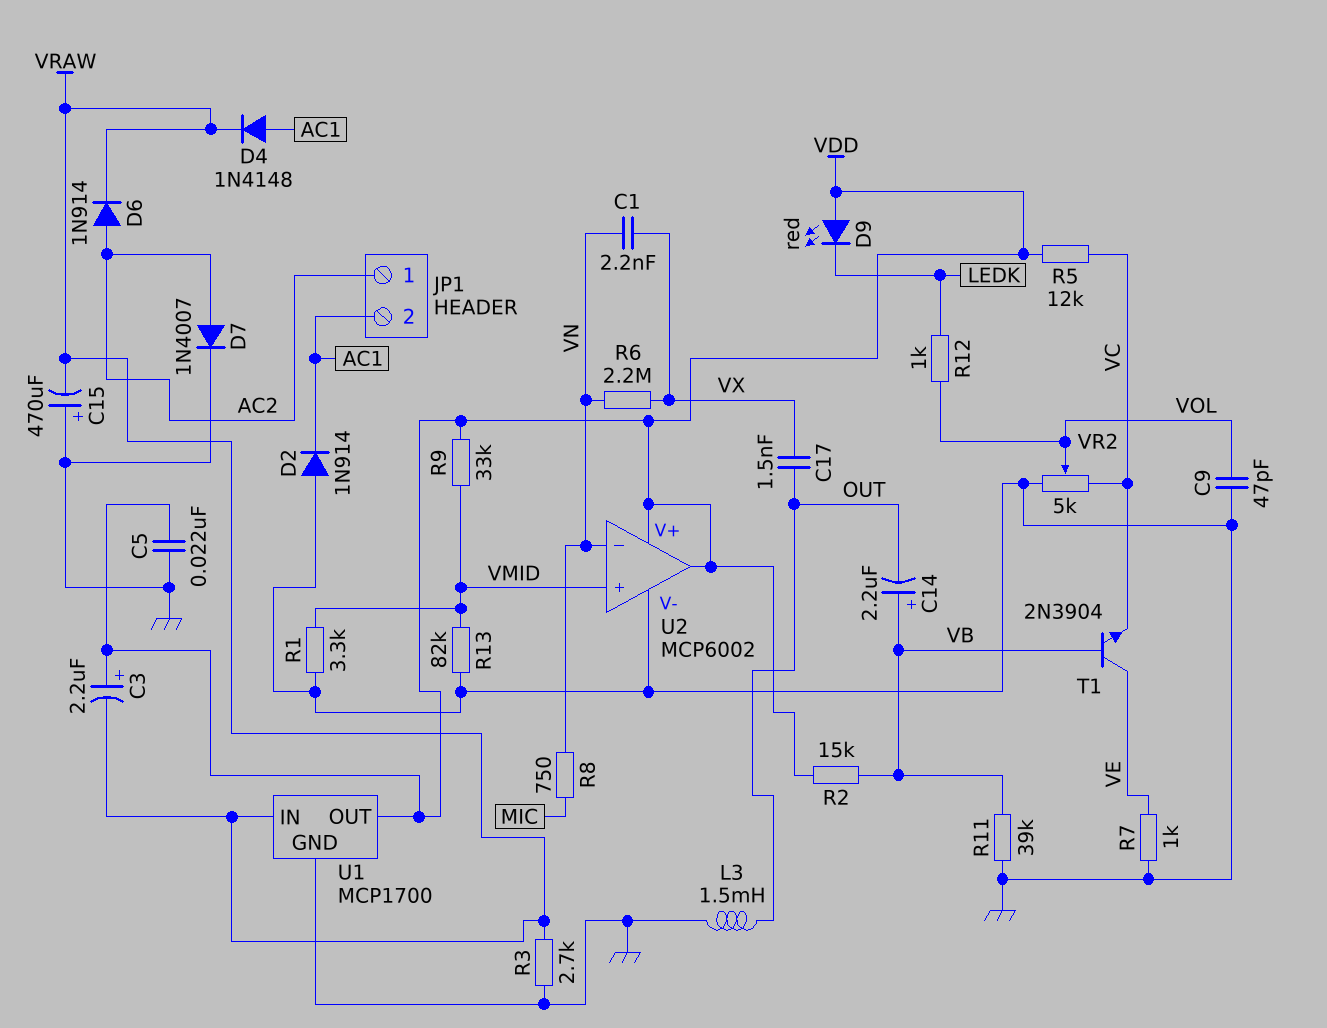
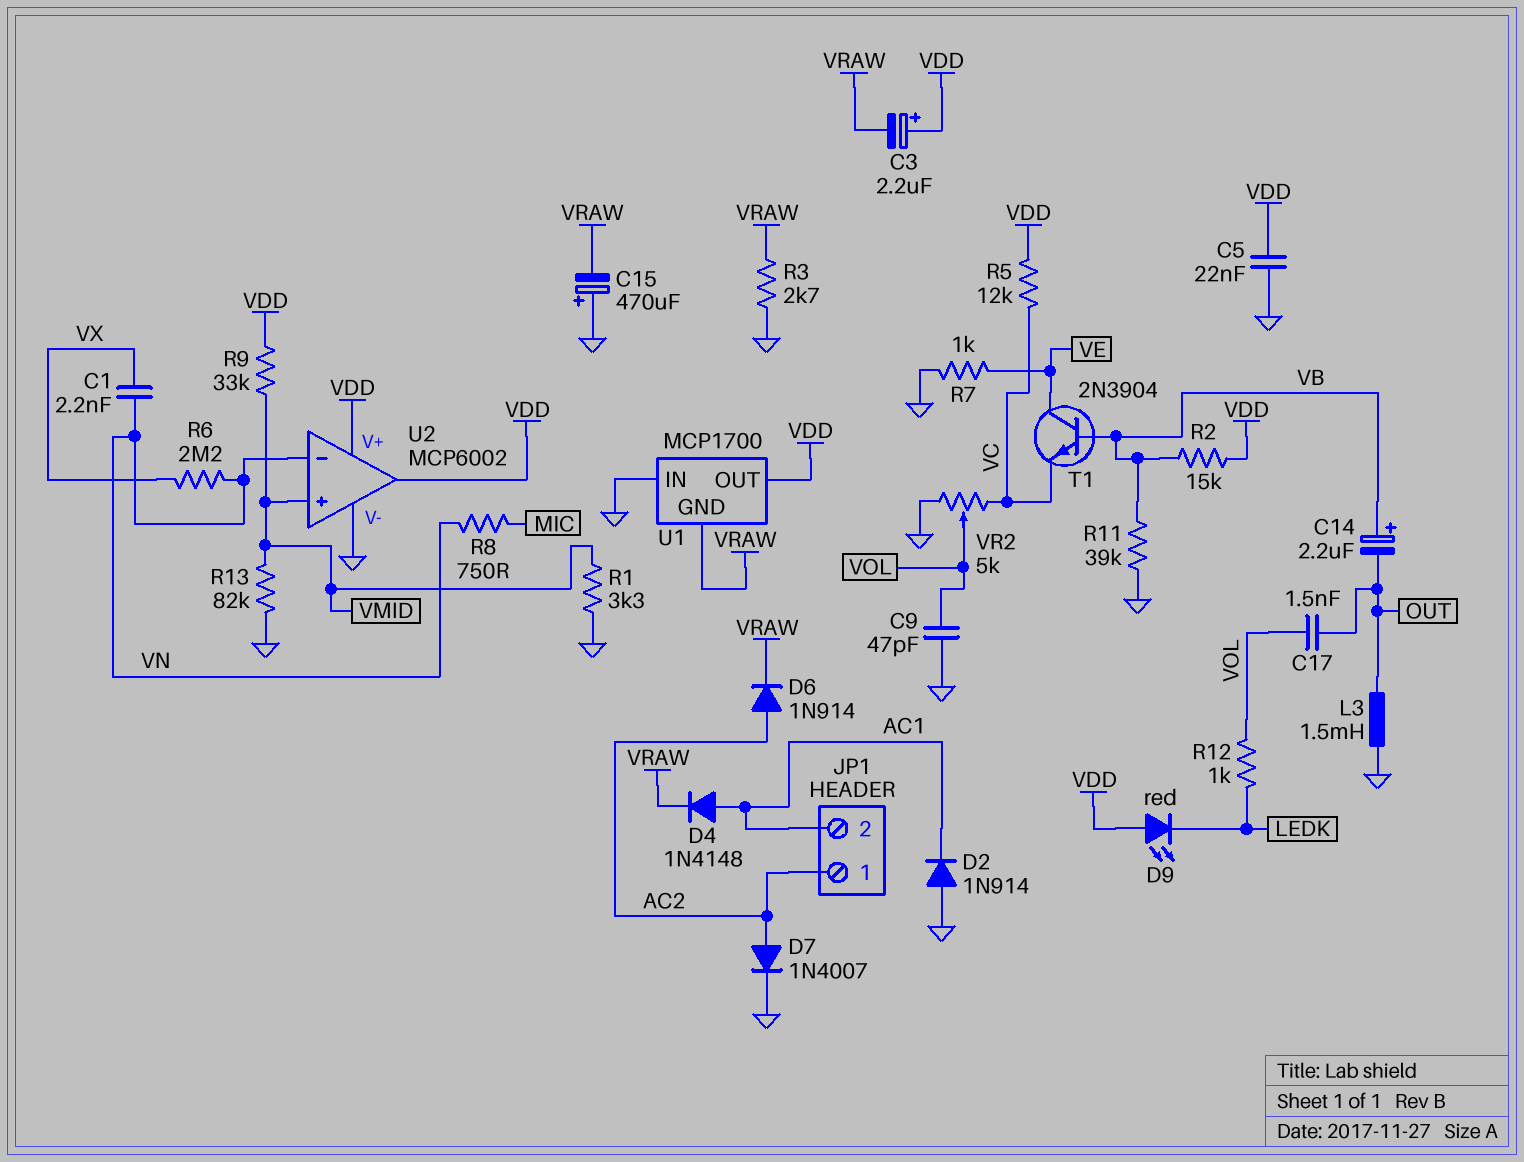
C17: 1.5nF (OUT, VX) -> 1.5nF (OUT, VOL)
U1 pin GND: GND -> VRAW
U1 pin IN: VRAW -> GND

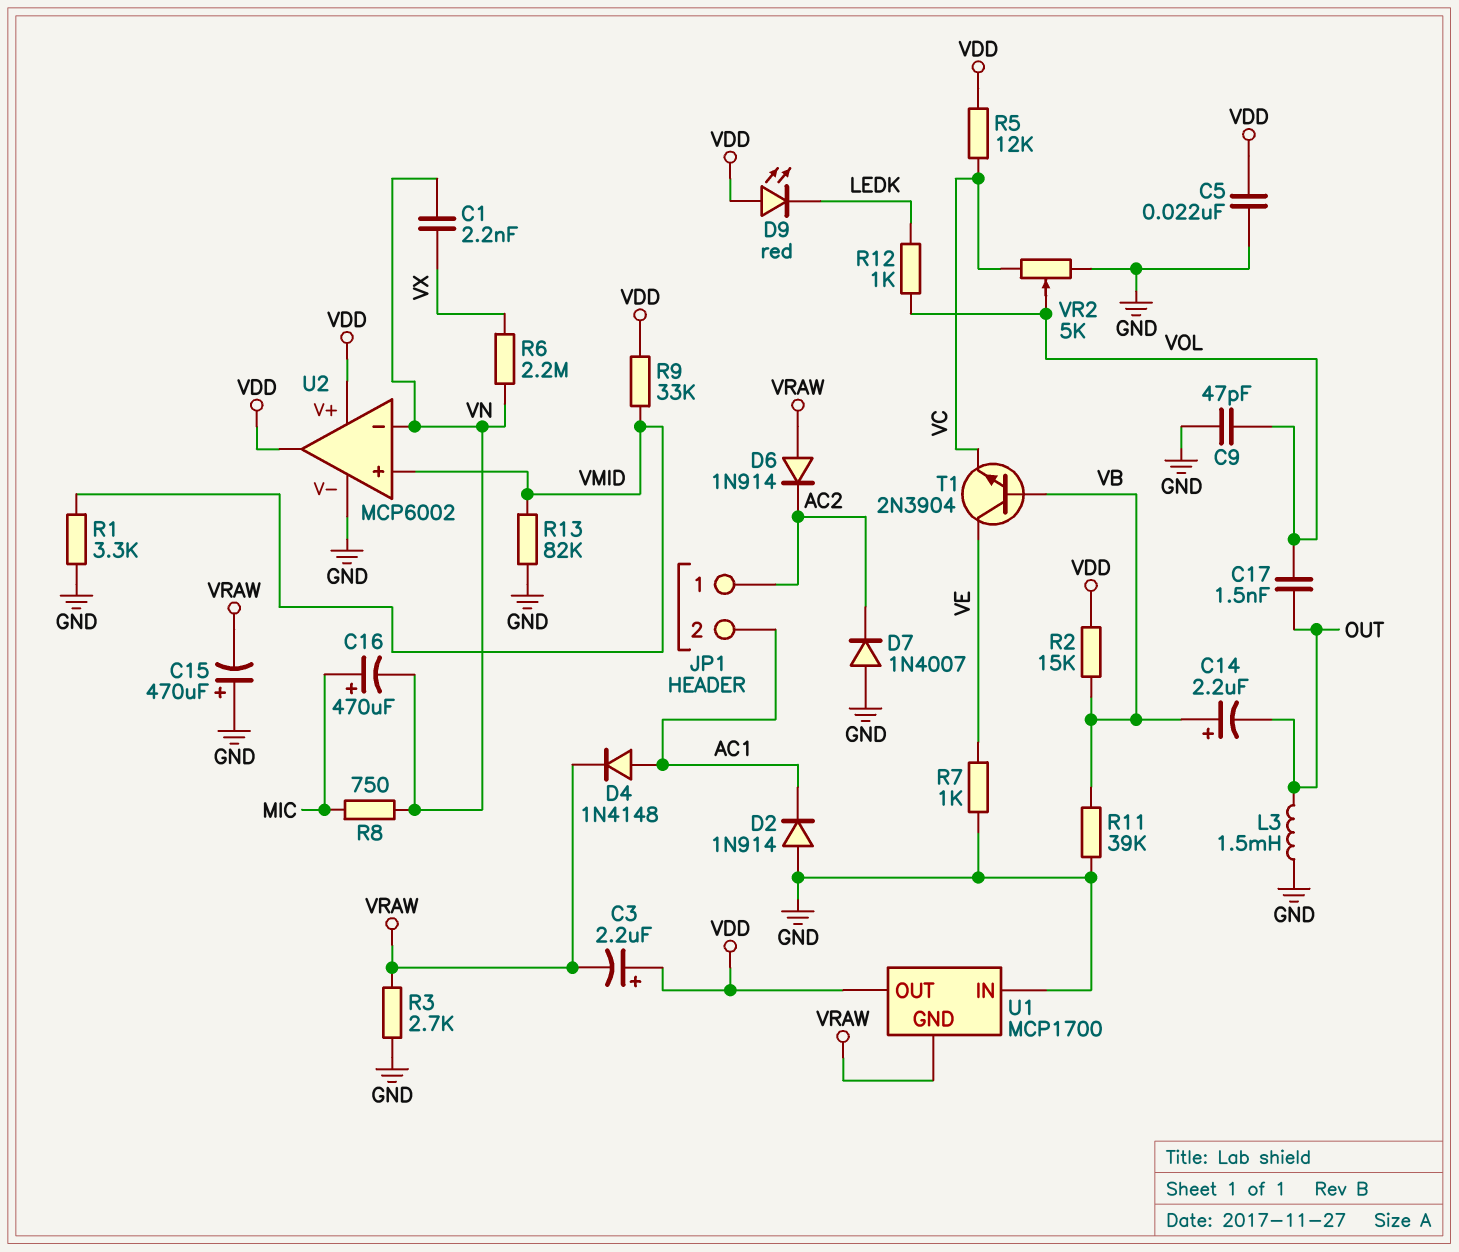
C16: none -> 470uF (plus MIC, minus VN)
D6: diode 1N914 (A AC2, K VRAW) -> diode 1N914 (A VRAW, K AC2)
D7: diode 1N4007 (A AC2, K GND) -> diode 1N4007 (A GND, K AC2)

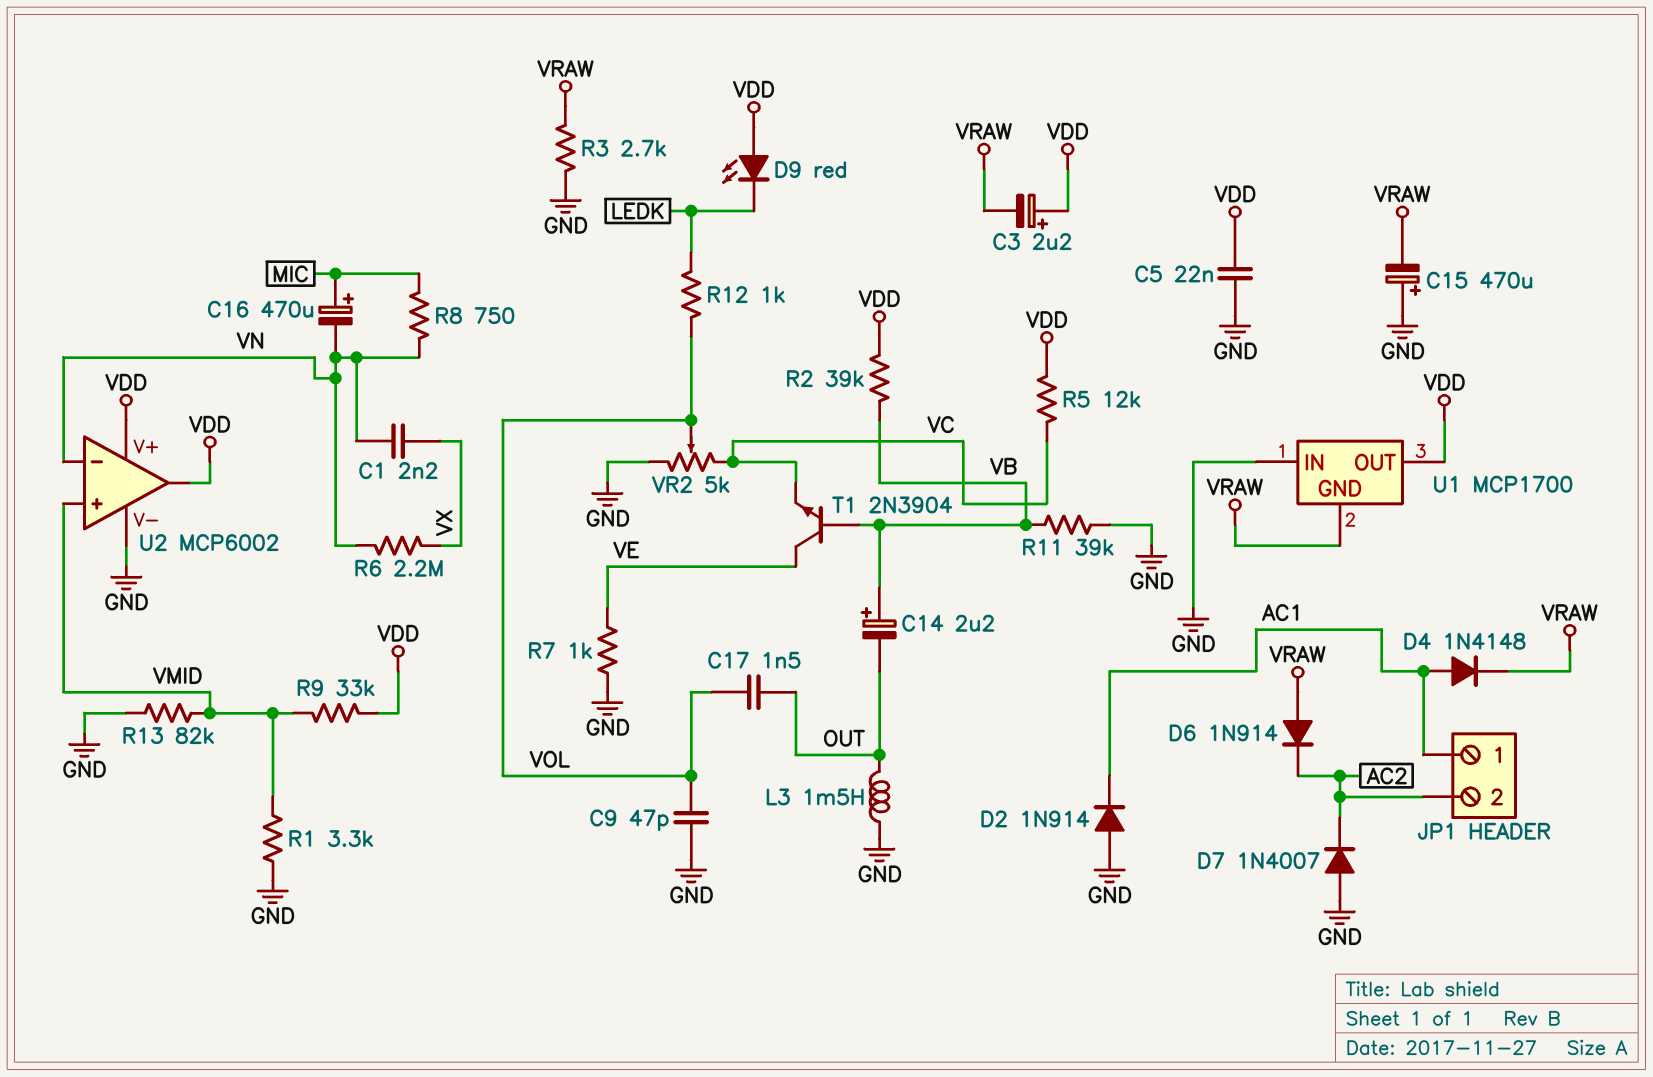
JP1 pin 1: AC2 -> AC1
JP1 pin 2: AC1 -> AC2
R2: 15k (VB, VDD) -> 39k (VB, VDD)

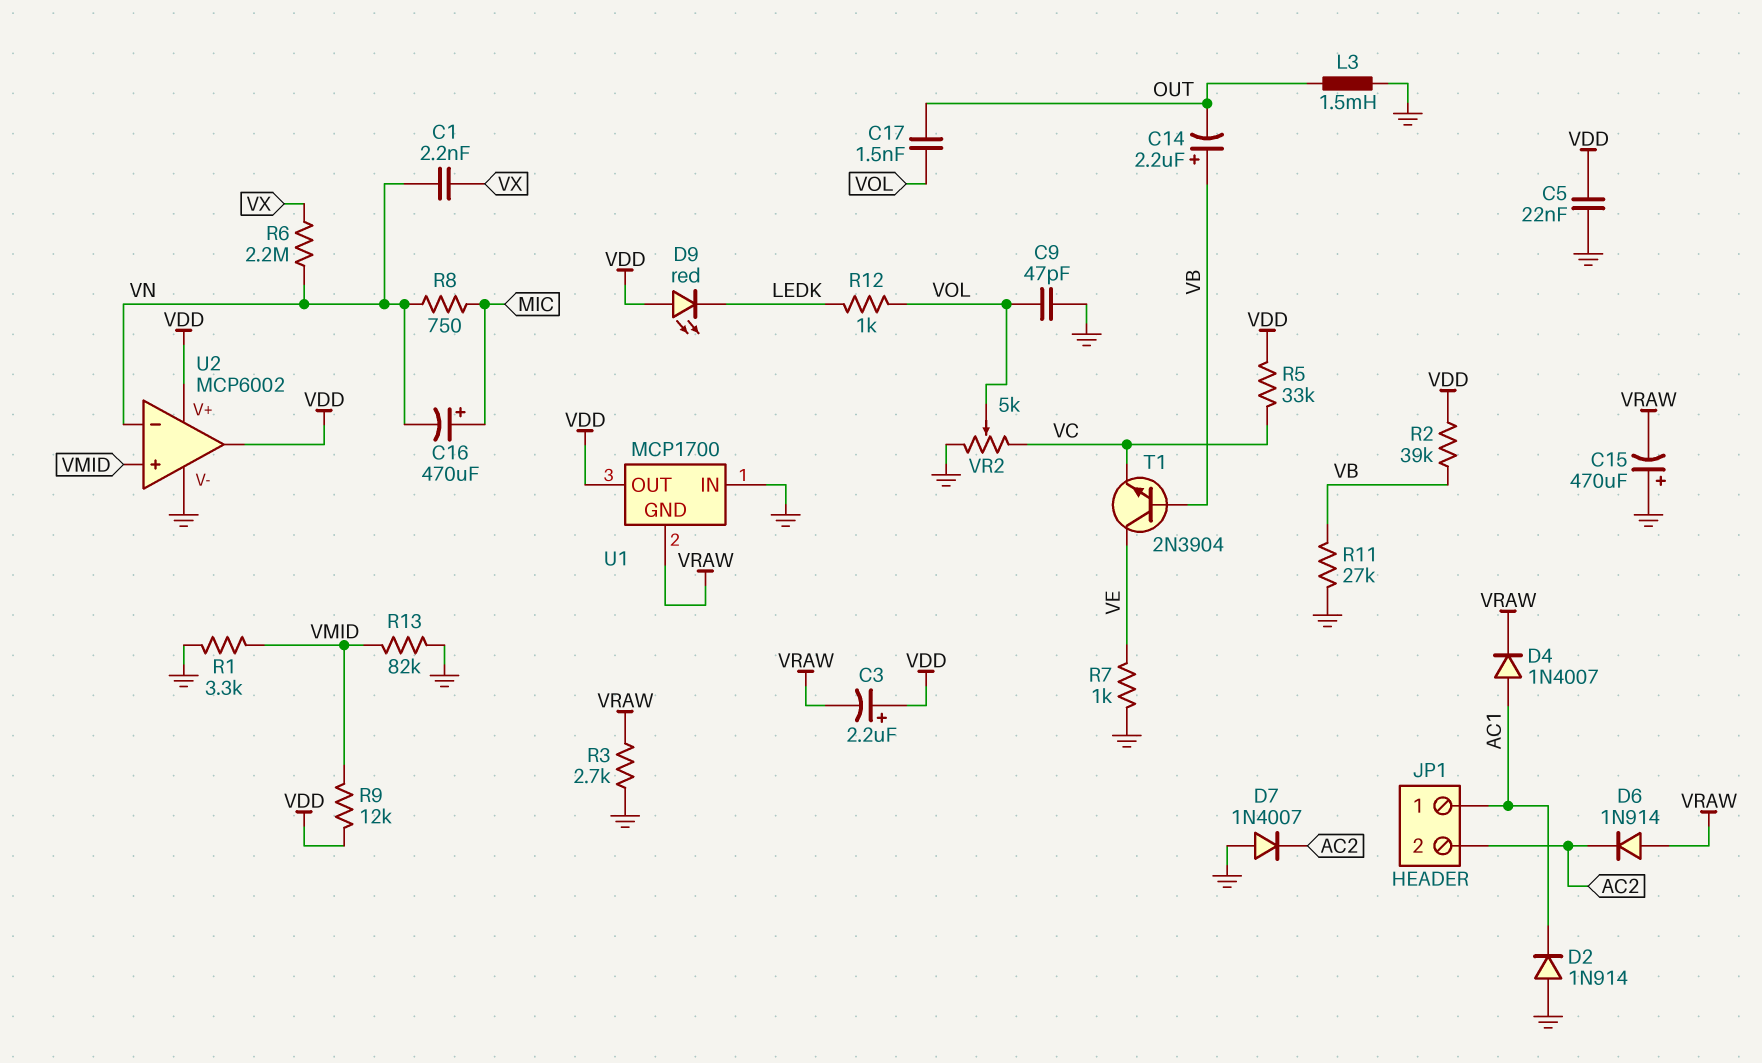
D4: diode 1N4148 (A AC1, K VRAW) -> diode 1N4007 (A AC1, K VRAW)
R5: 12k (VC, VDD) -> 33k (VC, VDD)
R9: 33k (VDD, VMID) -> 12k (VDD, VMID)
R11: 39k (GND, VB) -> 27k (GND, VB)

